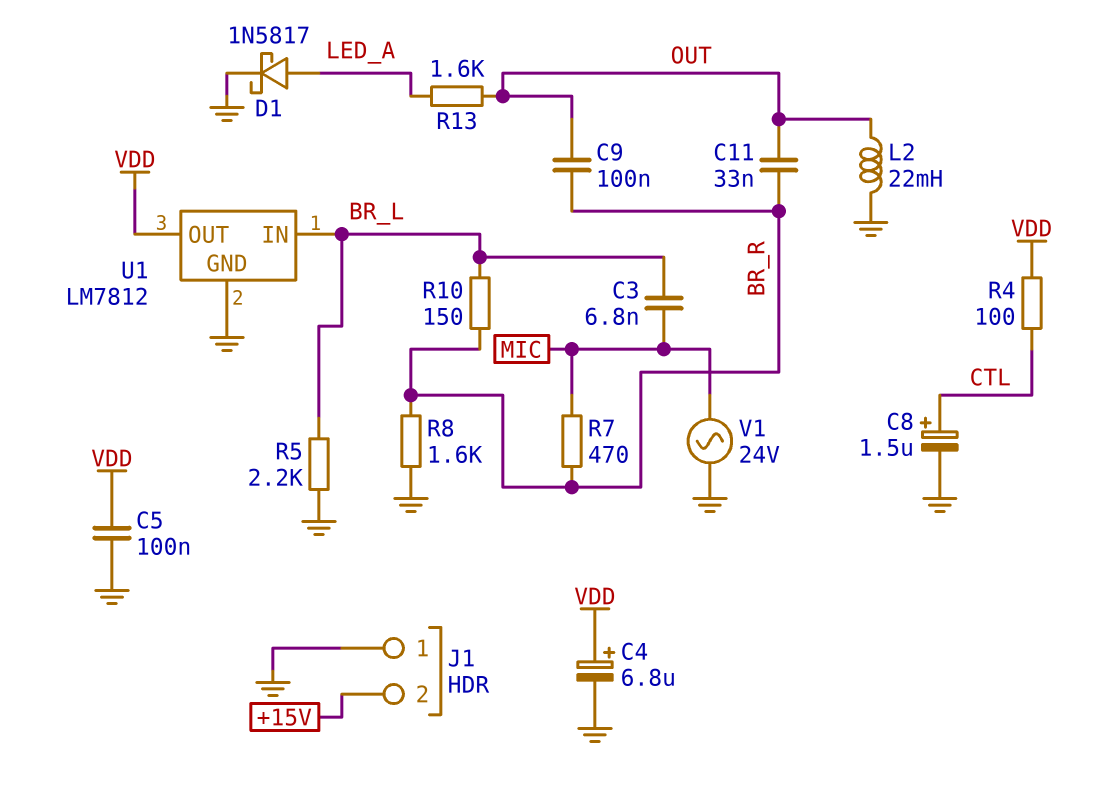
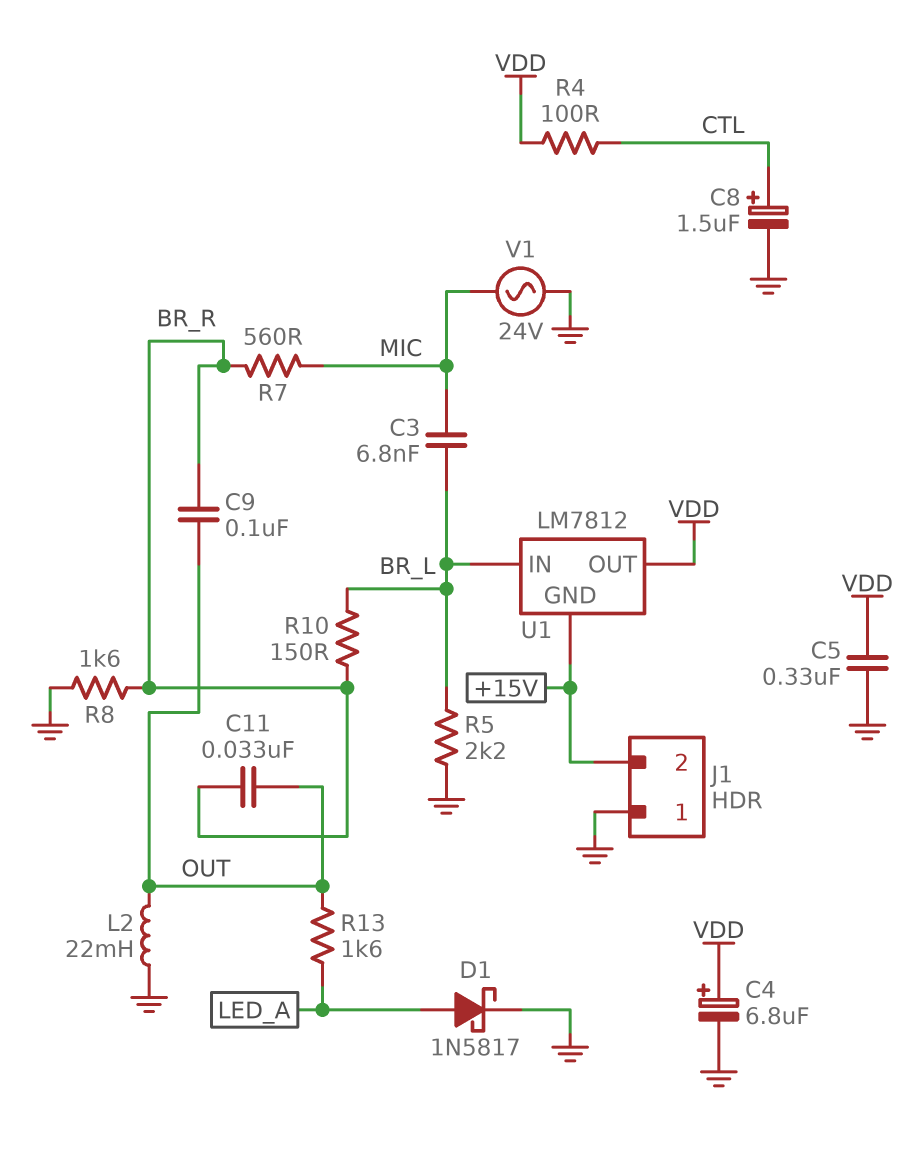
C5: 100nF (GND, VDD) -> 330nF (GND, VDD)
R7: 470 (BR_R, MIC) -> 560 (BR_R, MIC)
U1 pin GND: GND -> +15V

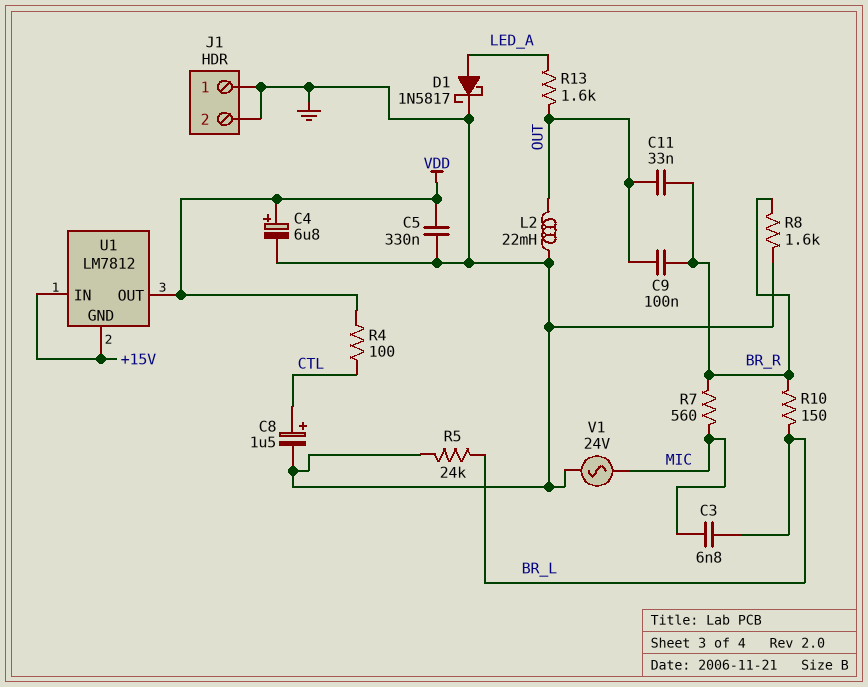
J1 pin 2: +15V -> GND
R5: 2.2k (BR_L, GND) -> 24k (BR_L, GND)
U1 pin IN: BR_L -> +15V

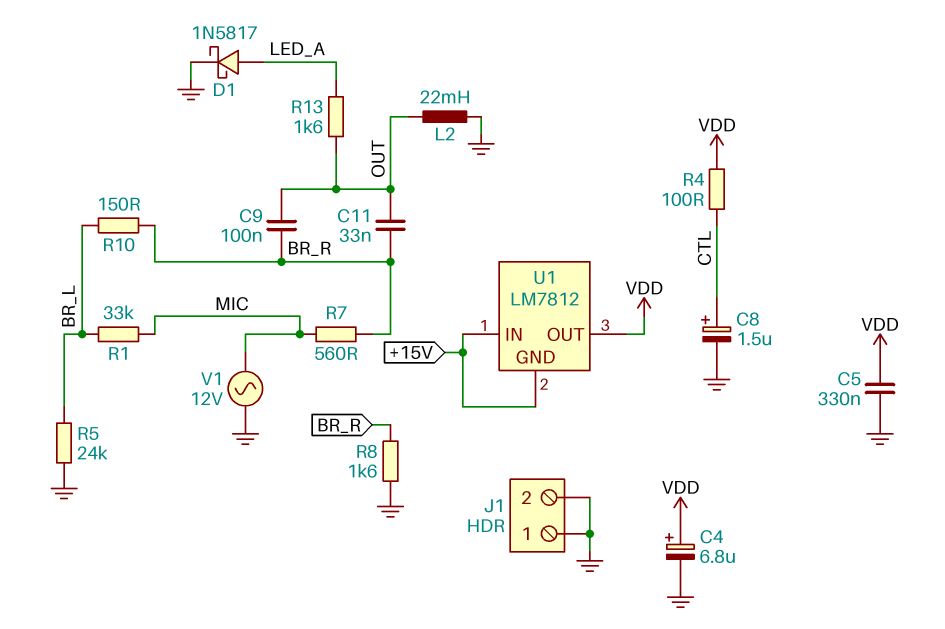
C3: 6.8nF (BR_L, MIC) -> none
R1: none -> 33k (BR_L, MIC)
V1: AC 24V (GND, MIC) -> AC 12V (GND, MIC)

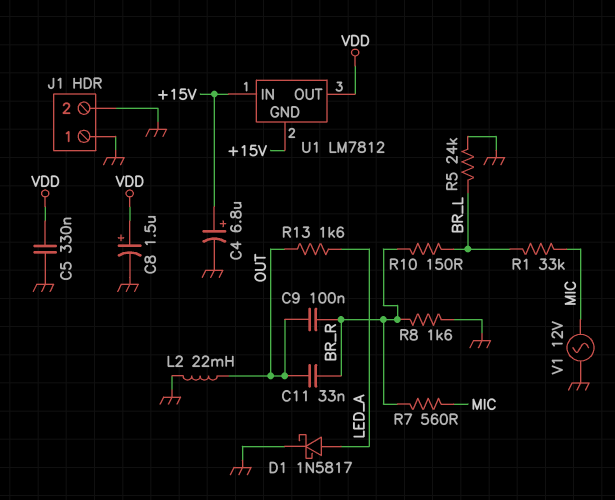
C4: 6.8uF (plus VDD, minus GND) -> 6.8uF (plus +15V, minus GND)
C8: 1.5uF (plus CTL, minus GND) -> 1.5uF (plus VDD, minus GND)
R4: 100 (CTL, VDD) -> none

